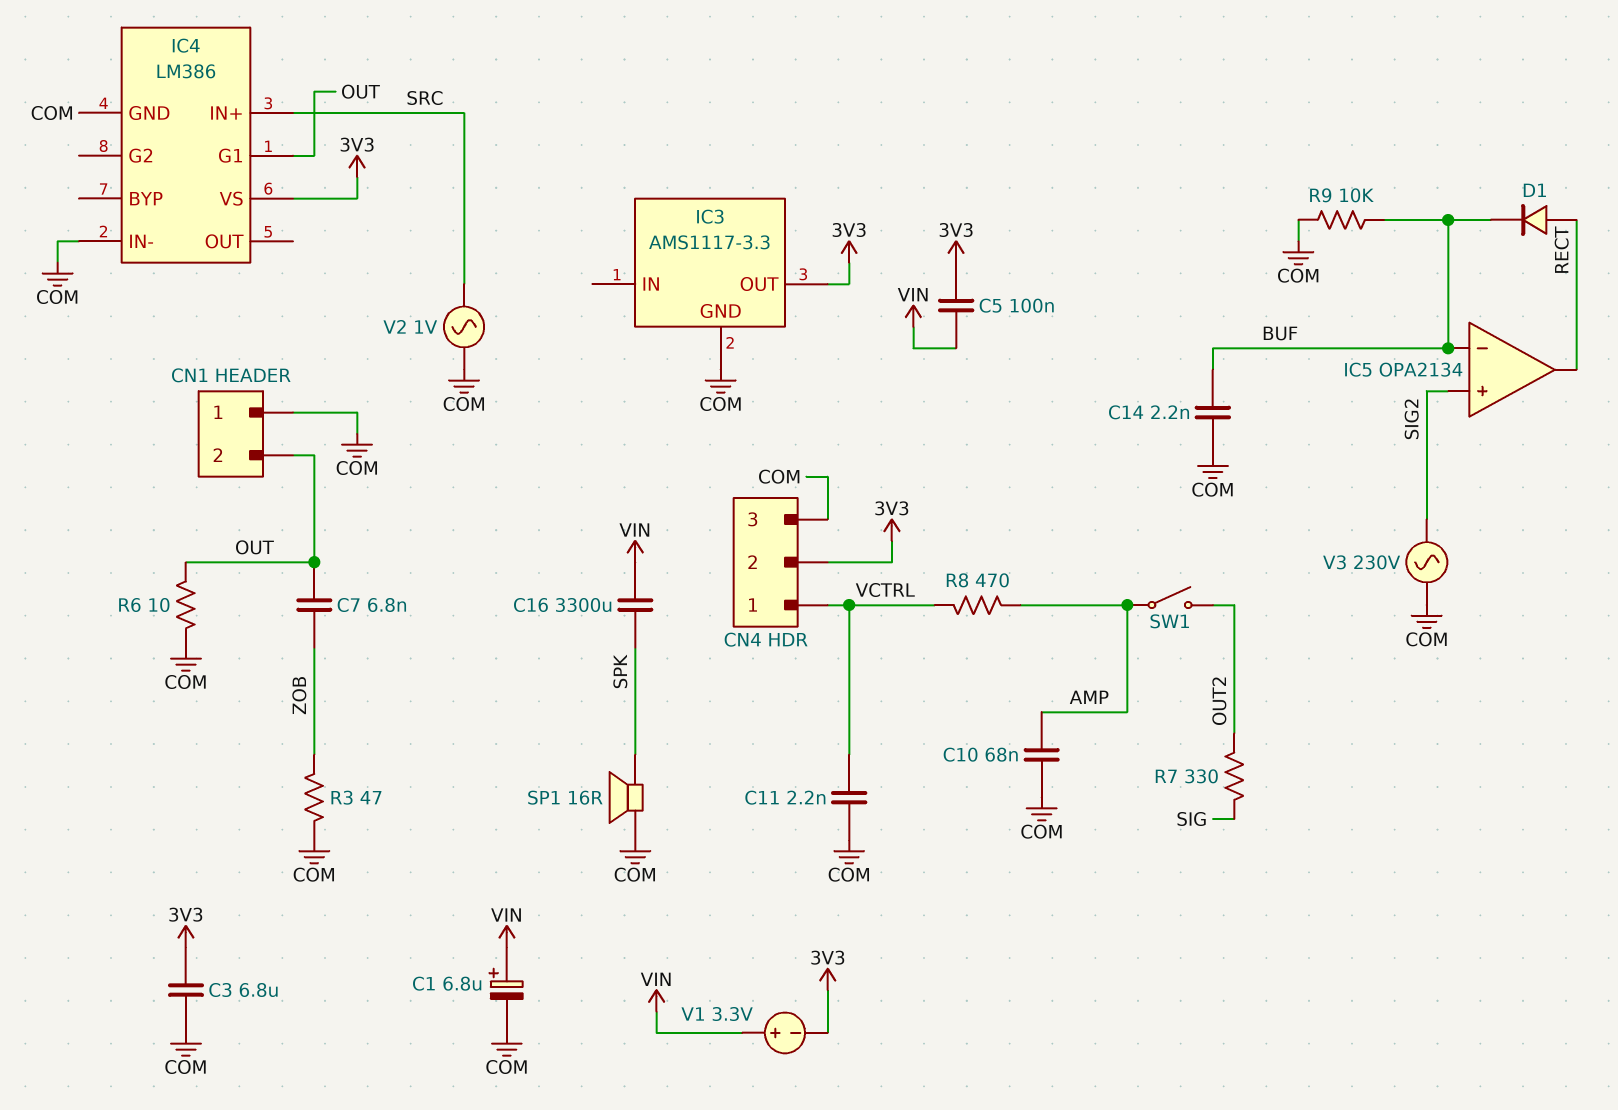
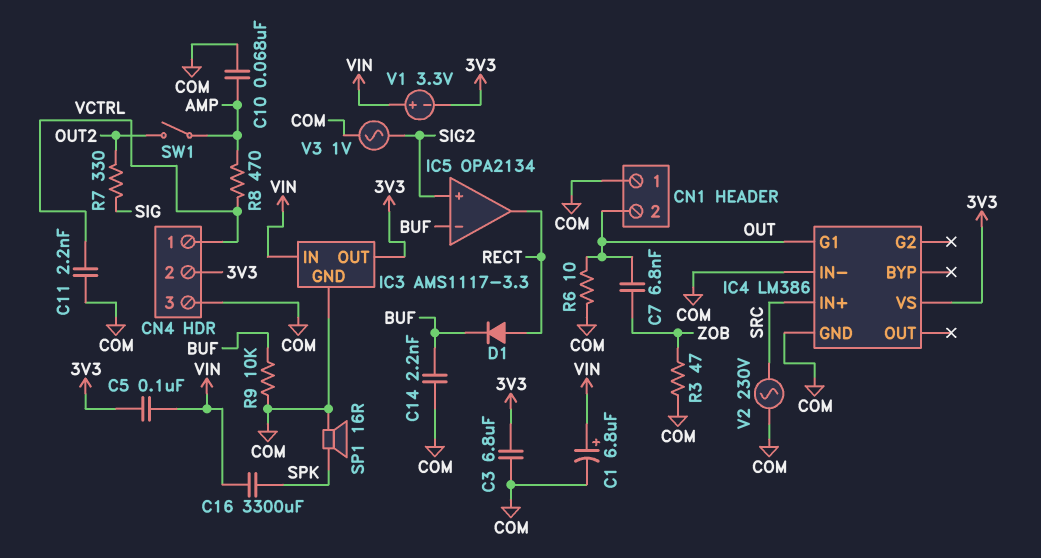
IC3 pin IN: none -> VIN
V2: AC 1V (COM, SRC) -> AC 230V (COM, SRC)
V3: AC 230V (COM, SIG2) -> AC 1V (COM, SIG2)

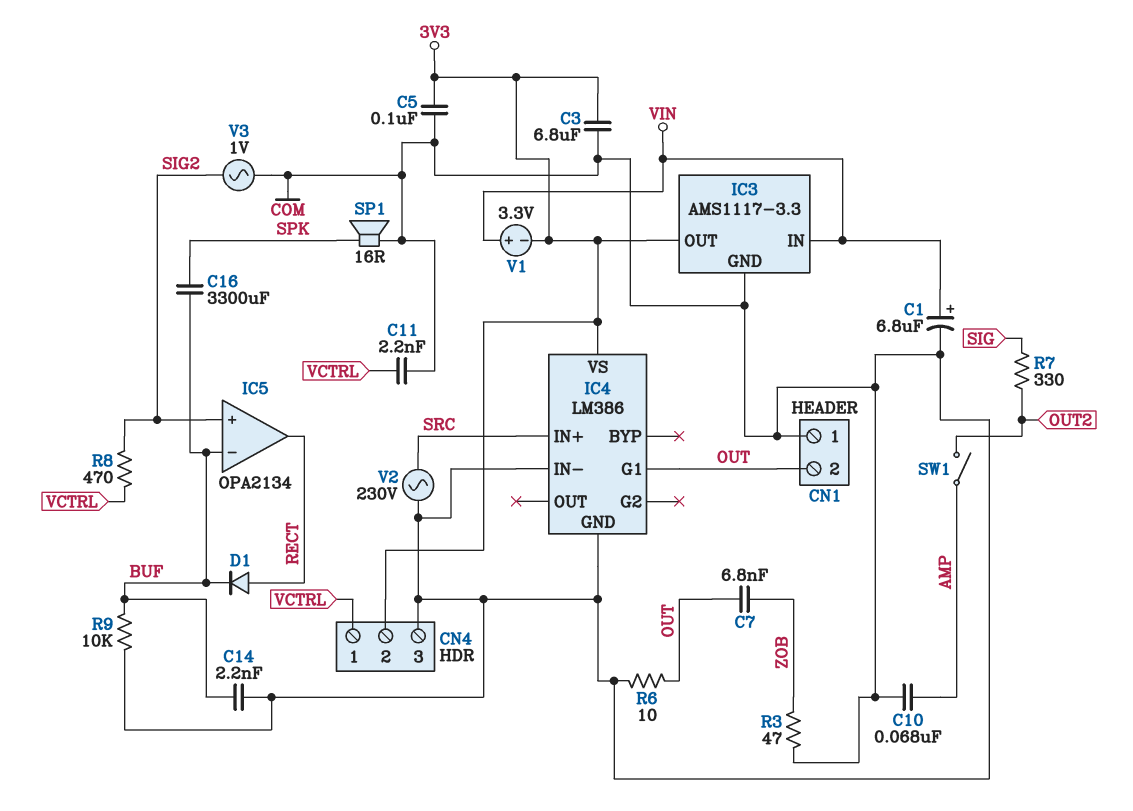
C5: 100nF (3V3, VIN) -> 100nF (3V3, COM)
C16: 3300uF (SPK, VIN) -> 3300uF (BUF, SPK)
R8: 470 (AMP, VCTRL) -> 470 (SIG2, VCTRL)

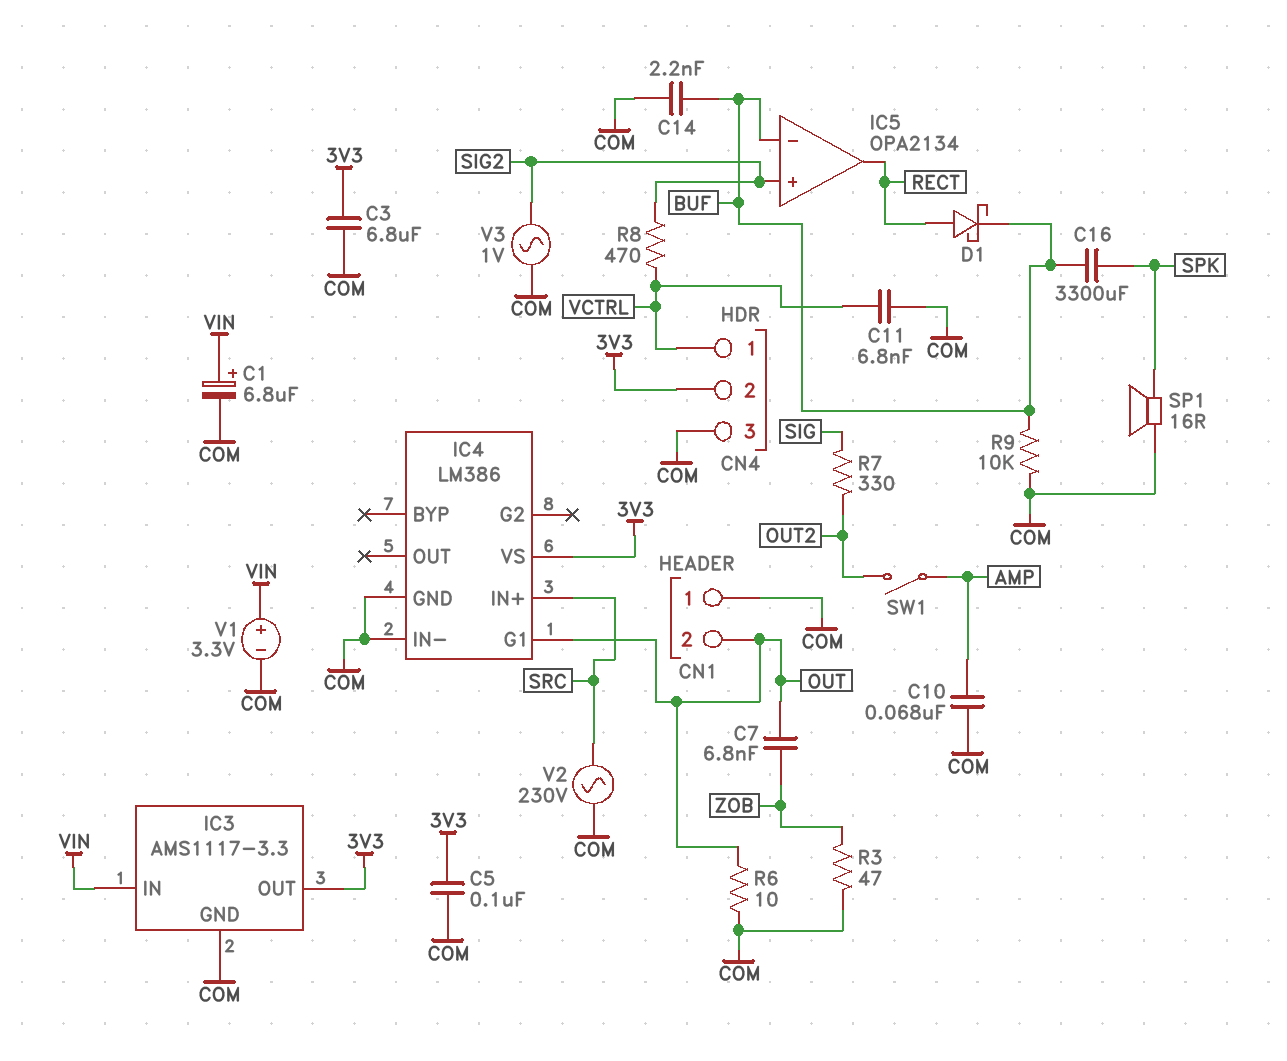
C11: 2.2nF (COM, VCTRL) -> 6.8nF (COM, VCTRL)
D1: diode (A RECT, K BUF) -> schottky (A RECT, K BUF)
V1: 3.3V (plus VIN, minus 3V3) -> 3.3V (plus VIN, minus COM)

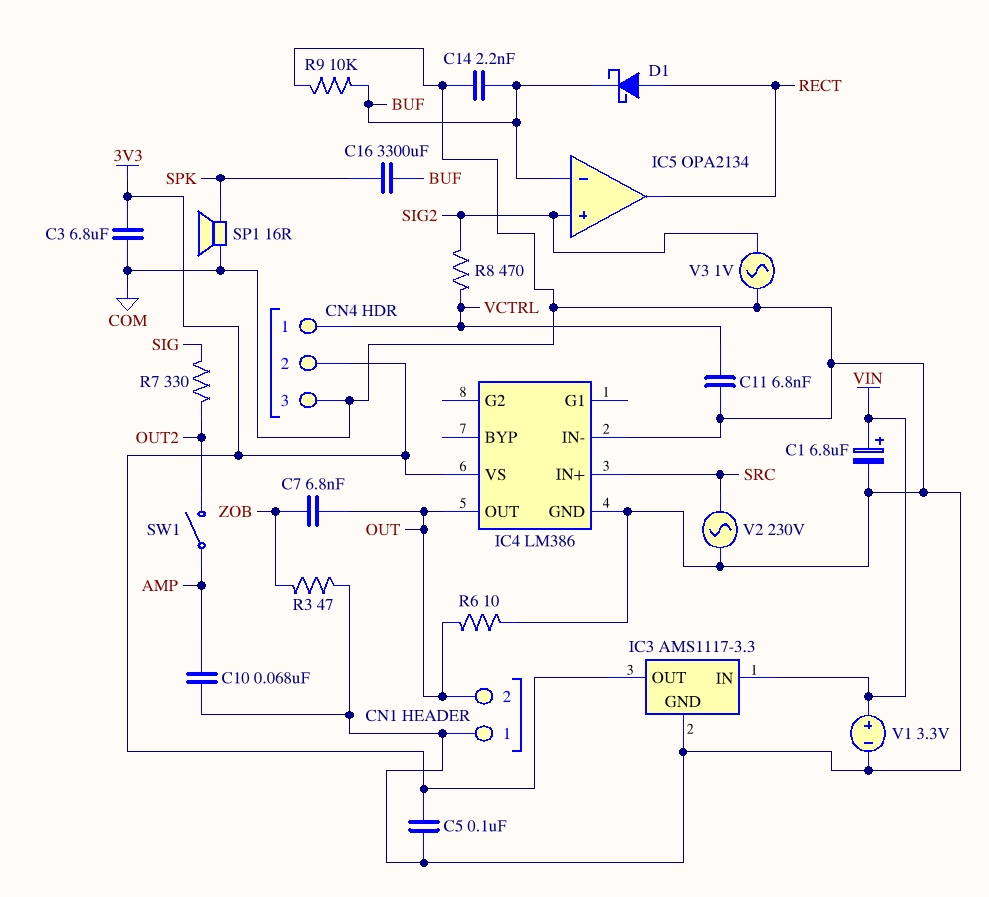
IC4 pin G1: OUT -> none
IC4 pin OUT: none -> OUT

